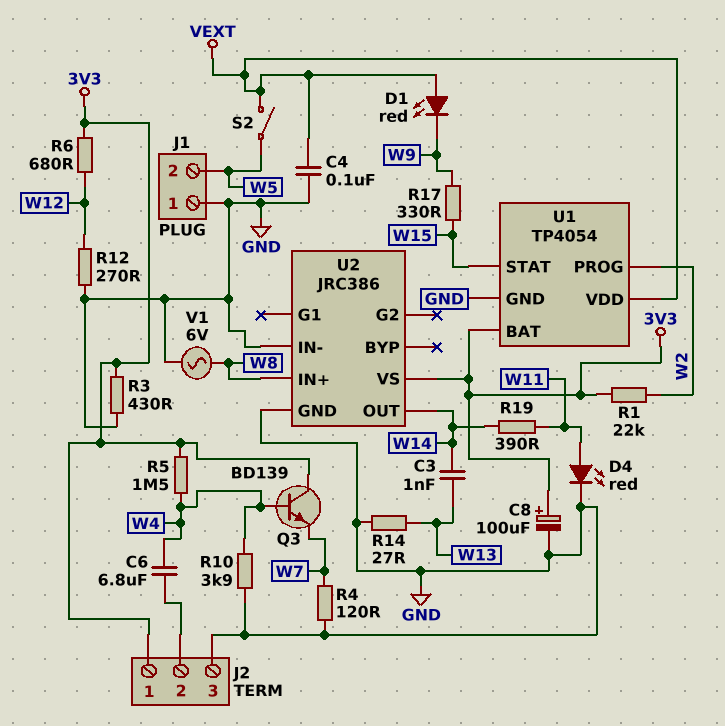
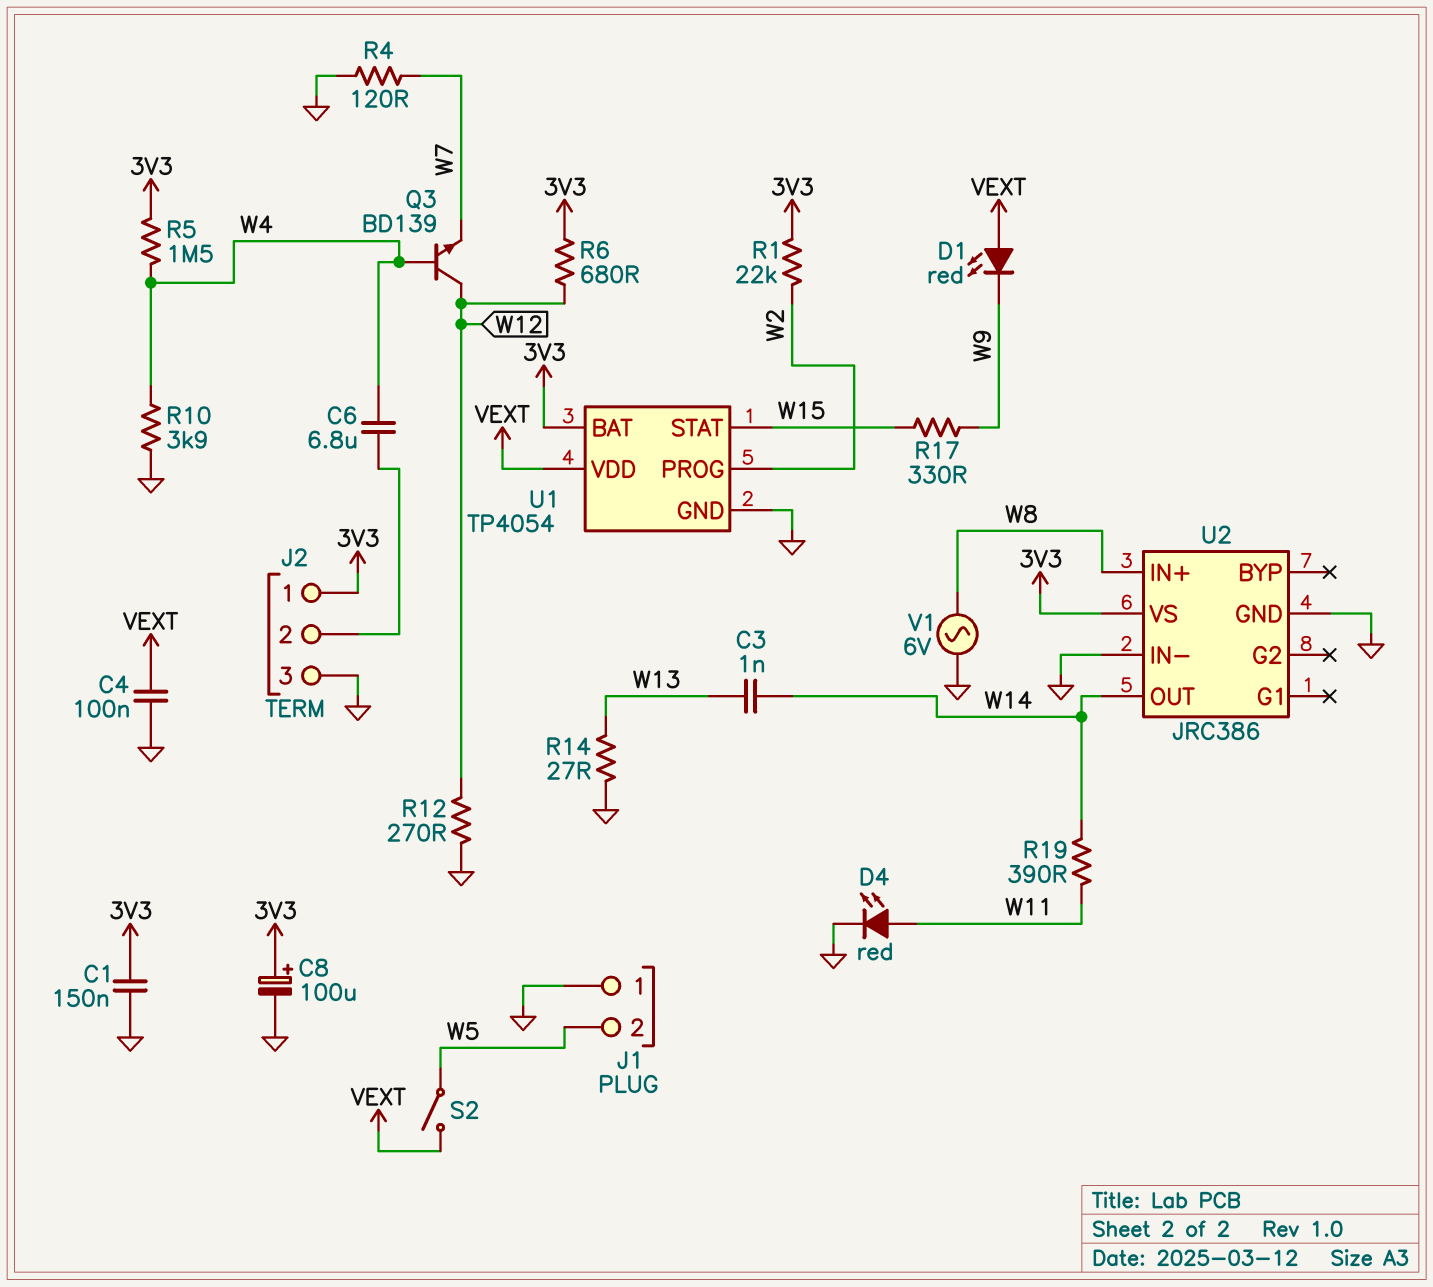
C1: none -> 150nF (3V3, GND)
Q3: NPN BD139 (B W4, C 3V3, E W7) -> NPN BD139 (B W4, C W12, E W7)
R3: 430 (3V3, GND) -> none

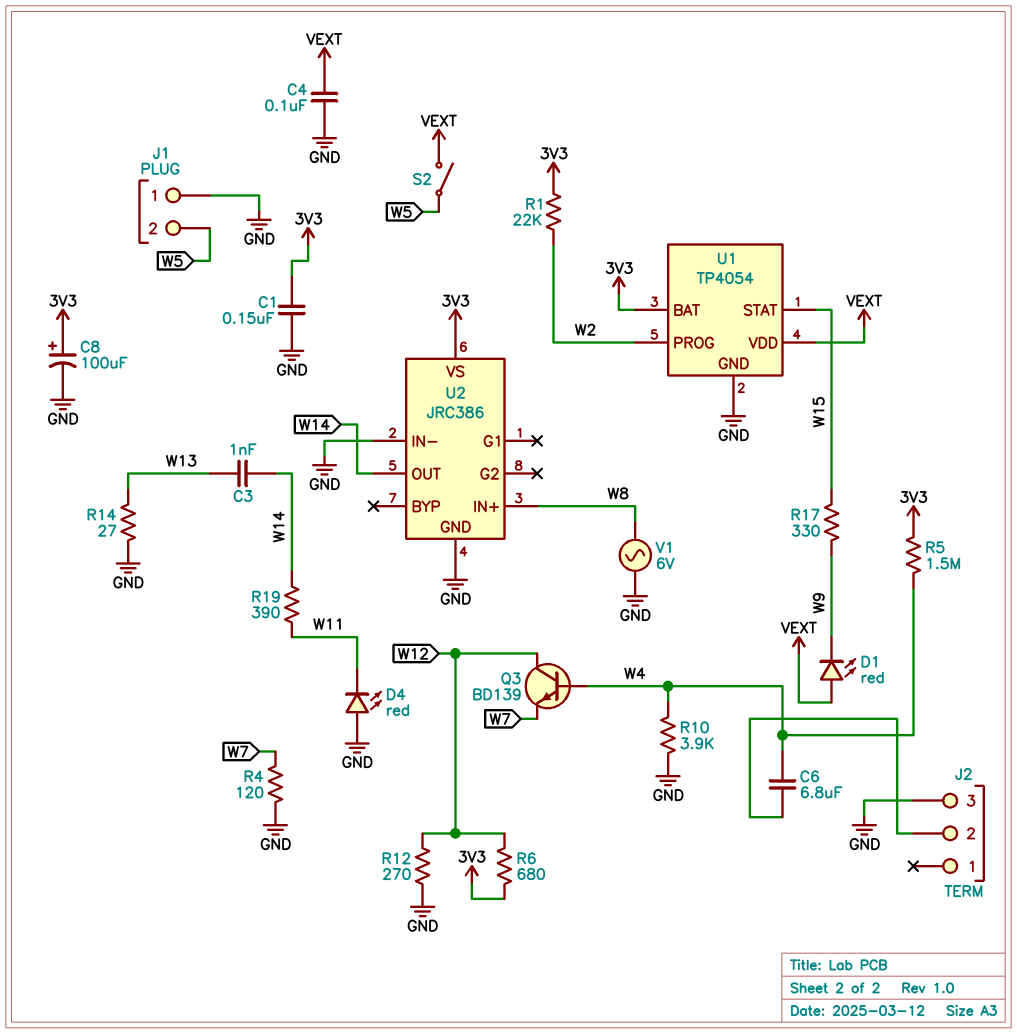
D4: LED red (A W11, K GND) -> LED red (A GND, K W11)
J2 pin 1: 3V3 -> none

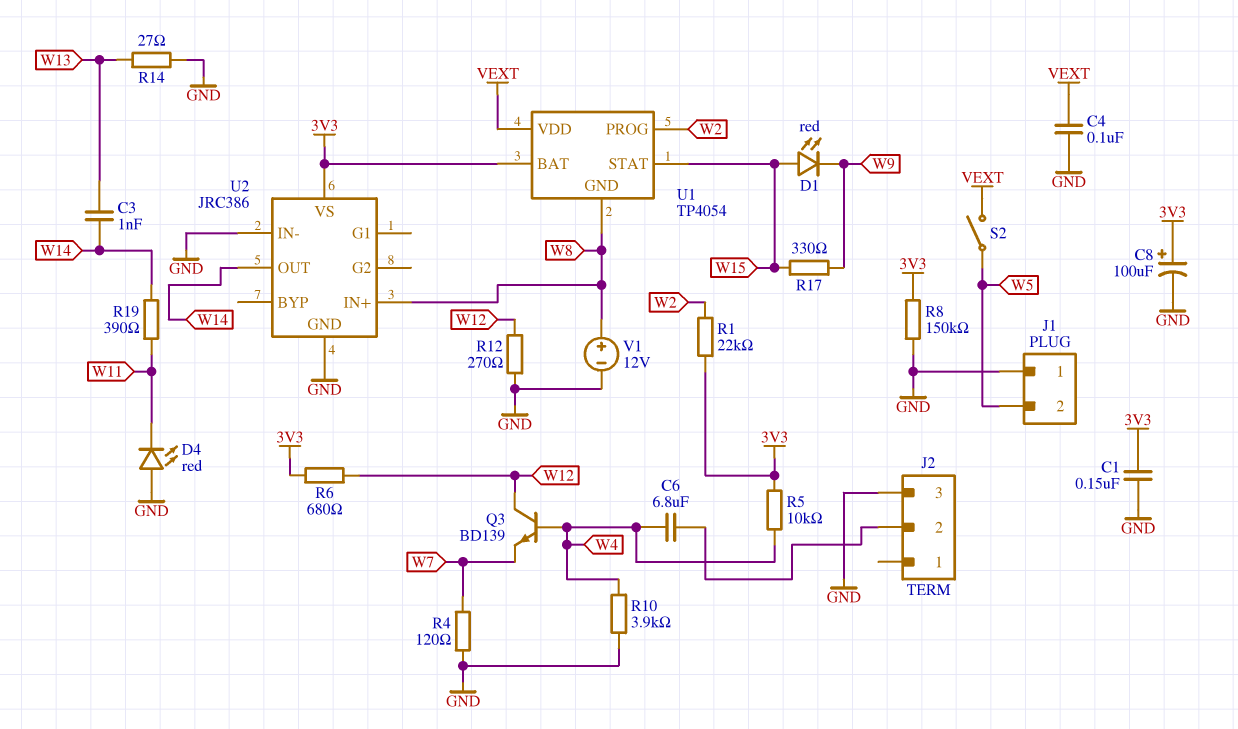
D1: LED red (A VEXT, K W9) -> LED red (A W15, K W9)
R5: 1.5M (3V3, W4) -> 10k (3V3, W4)
R8: none -> 150k (3V3, GND)
U1 pin GND: GND -> W8
V1: AC 6V (GND, W8) -> 12V (plus W8, minus GND)

